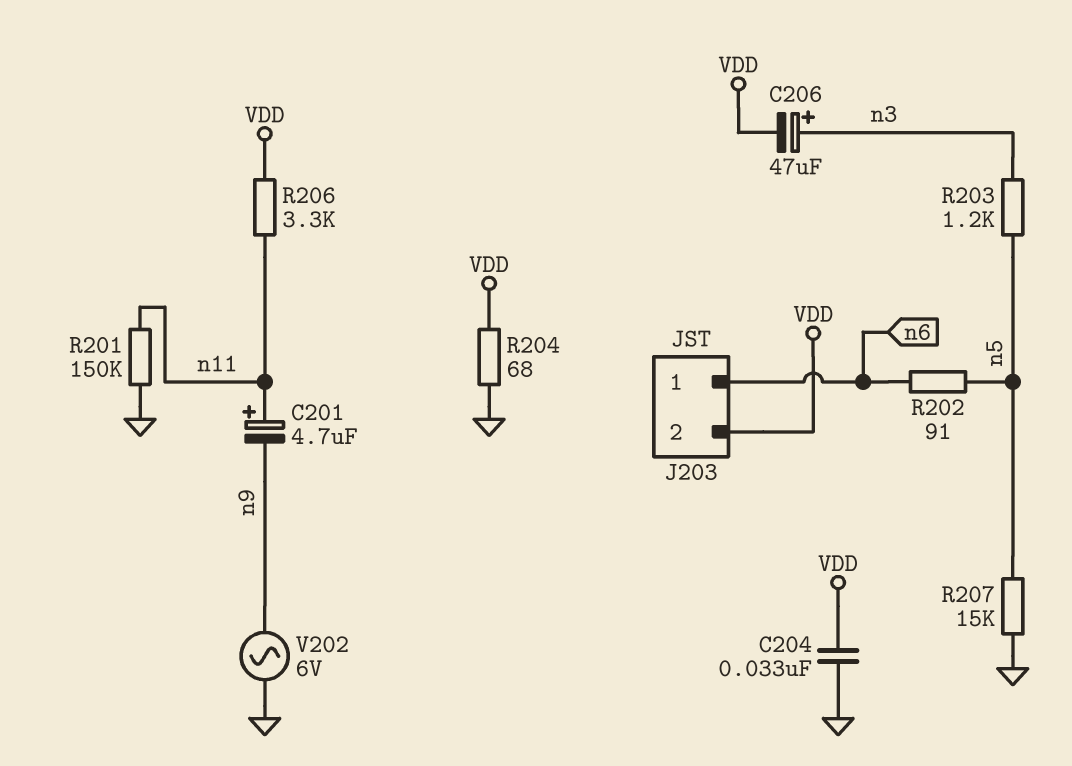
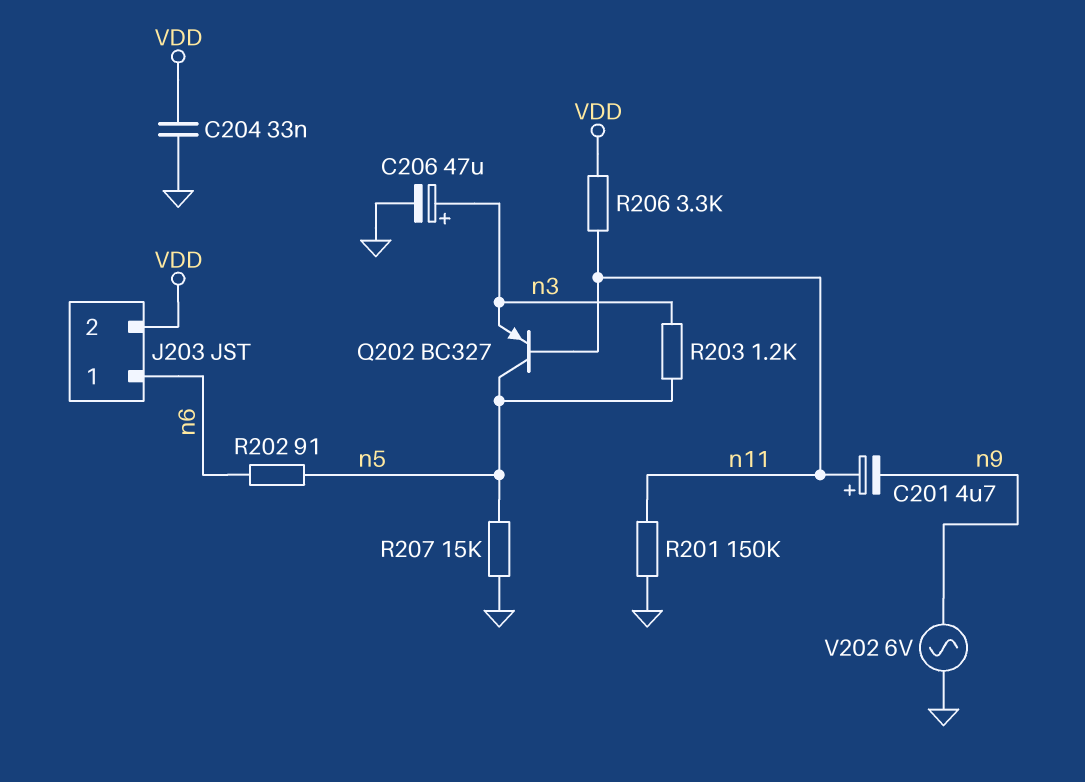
C206: 47uF (plus n3, minus VDD) -> 47uF (plus n3, minus GND)
Q202: none -> PNP BC327 (B n11, C n5, E n3)
R204: 68 (GND, VDD) -> none

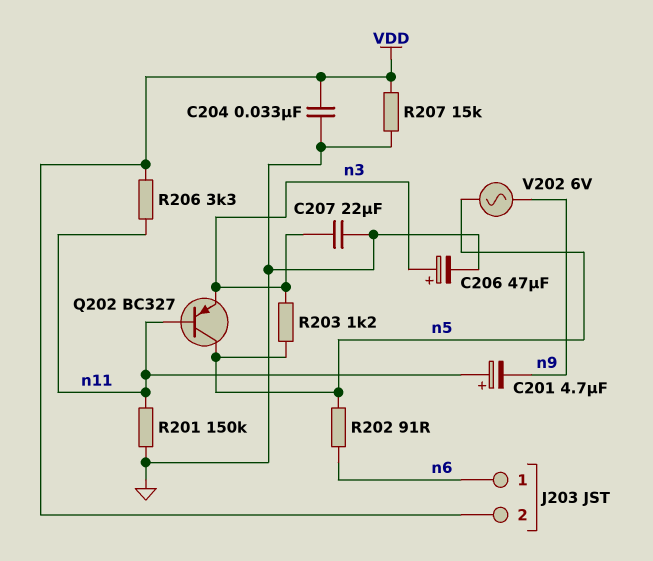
C207: none -> 22uF (GND, n3)
R207: 15k (GND, n5) -> 15k (GND, VDD)
V202: AC 6V (GND, n9) -> AC 6V (n5, n9)

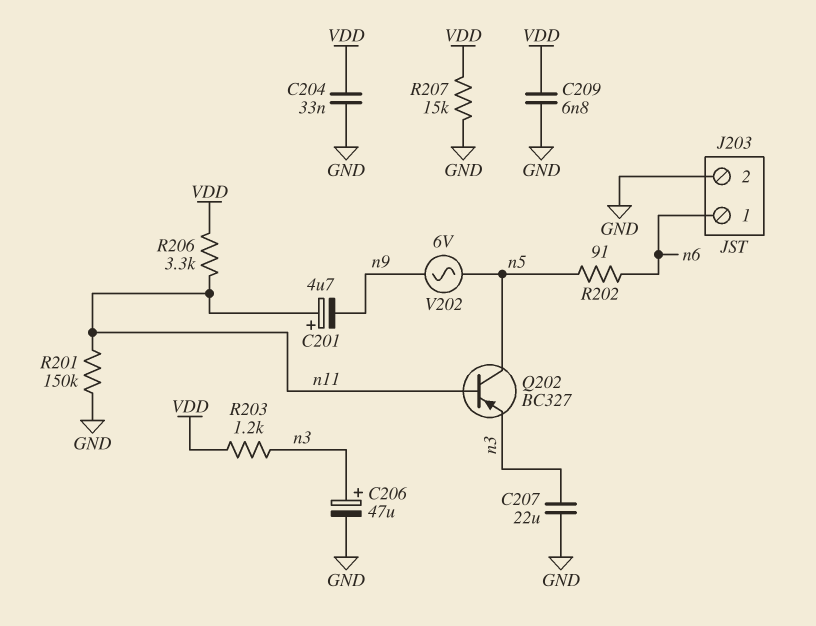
C209: none -> 6.8nF (GND, VDD)
J203 pin 2: VDD -> GND
R203: 1.2k (n3, n5) -> 1.2k (VDD, n3)

